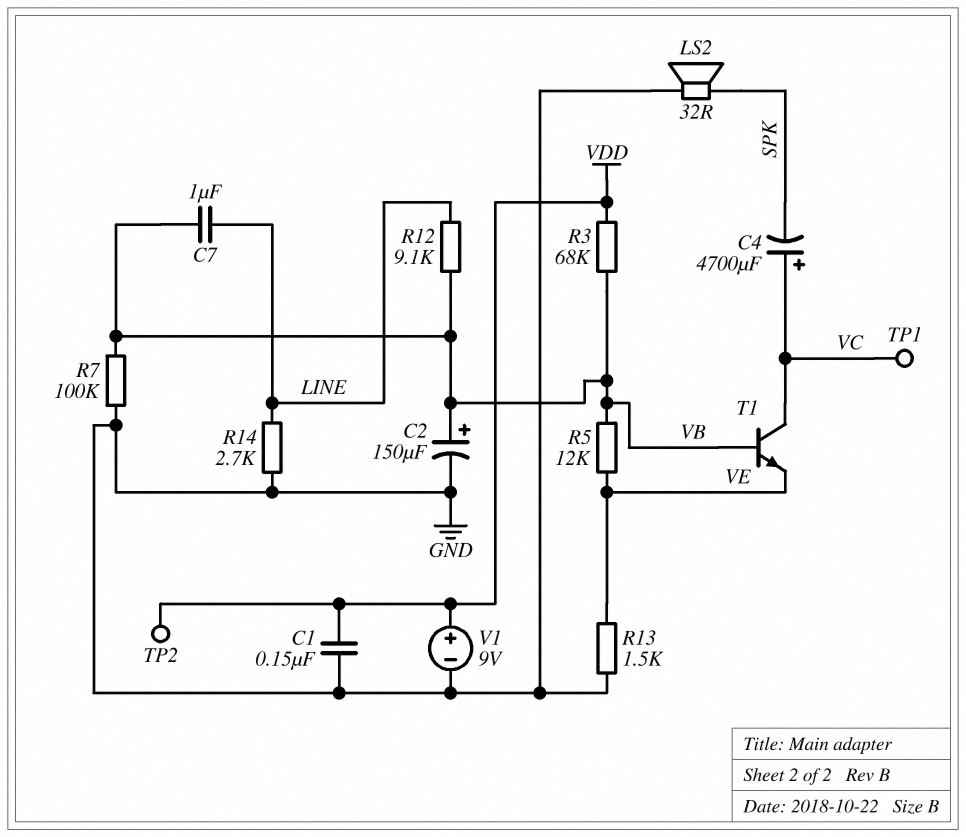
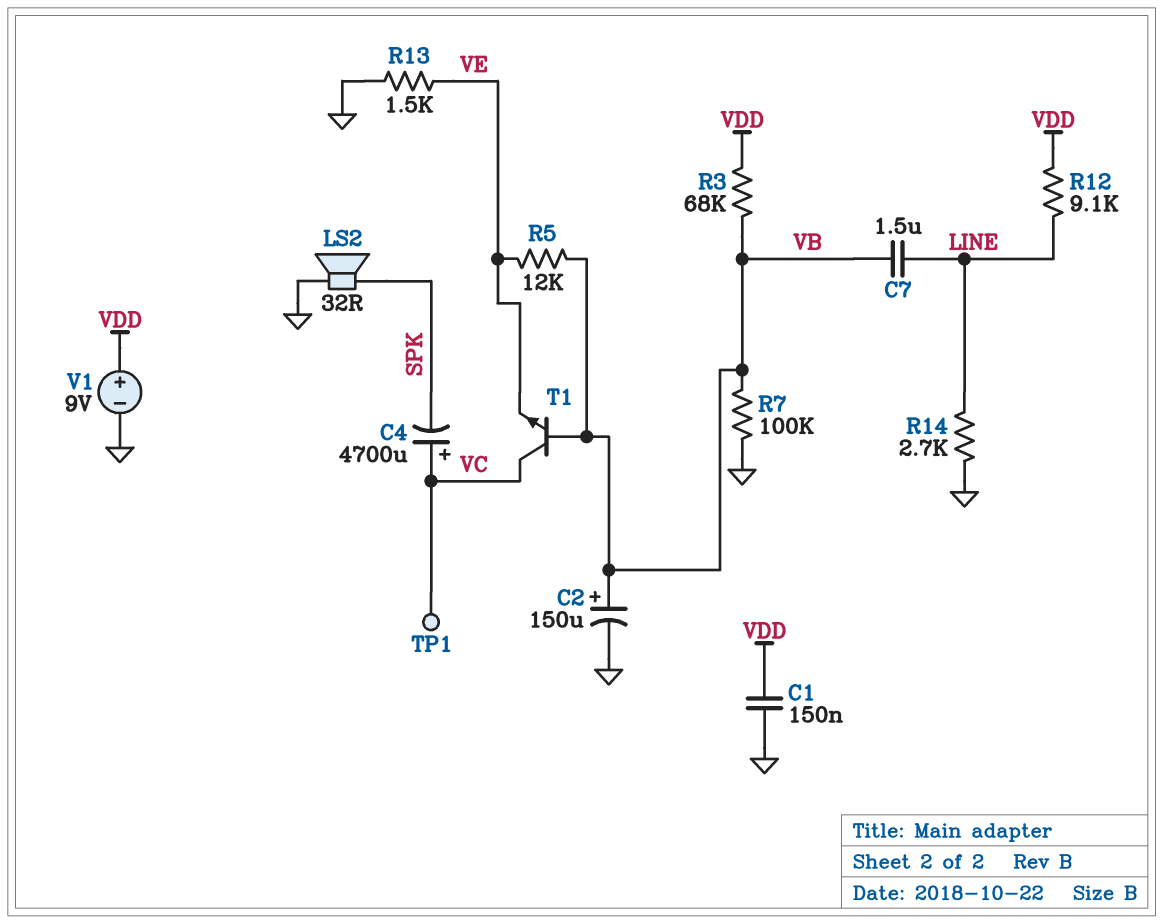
C7: 1uF (LINE, VB) -> 1.5uF (LINE, VB)
R12: 9.1k (LINE, VB) -> 9.1k (LINE, VDD)
TP2: test point (VDD) -> none

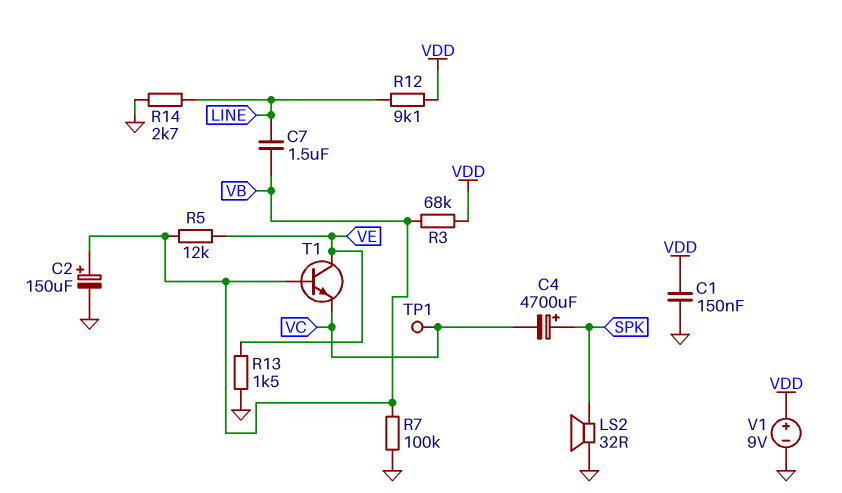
C4: 4700uF (plus VC, minus SPK) -> 4700uF (plus SPK, minus VC)
T1: NPN (B VB, C VC, E VE) -> NPN (B VB, C VE, E VC)

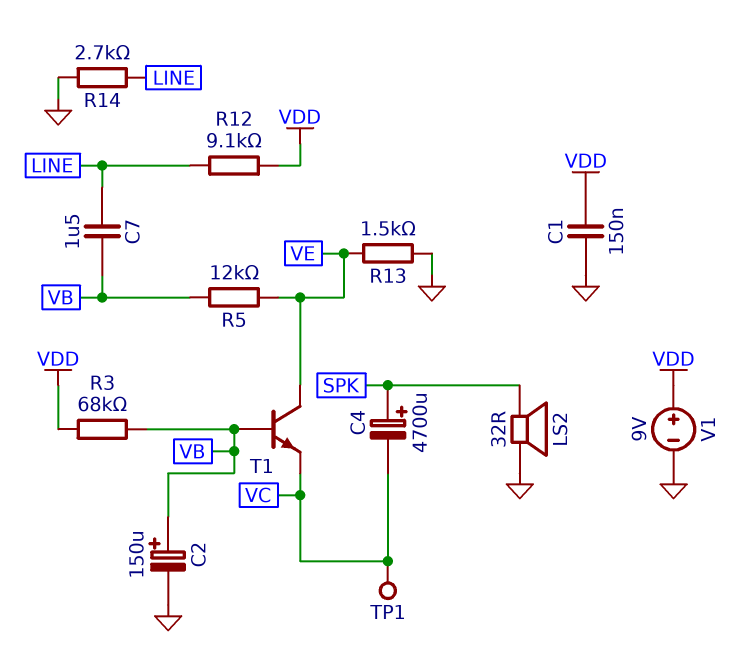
R7: 100k (GND, VB) -> none

